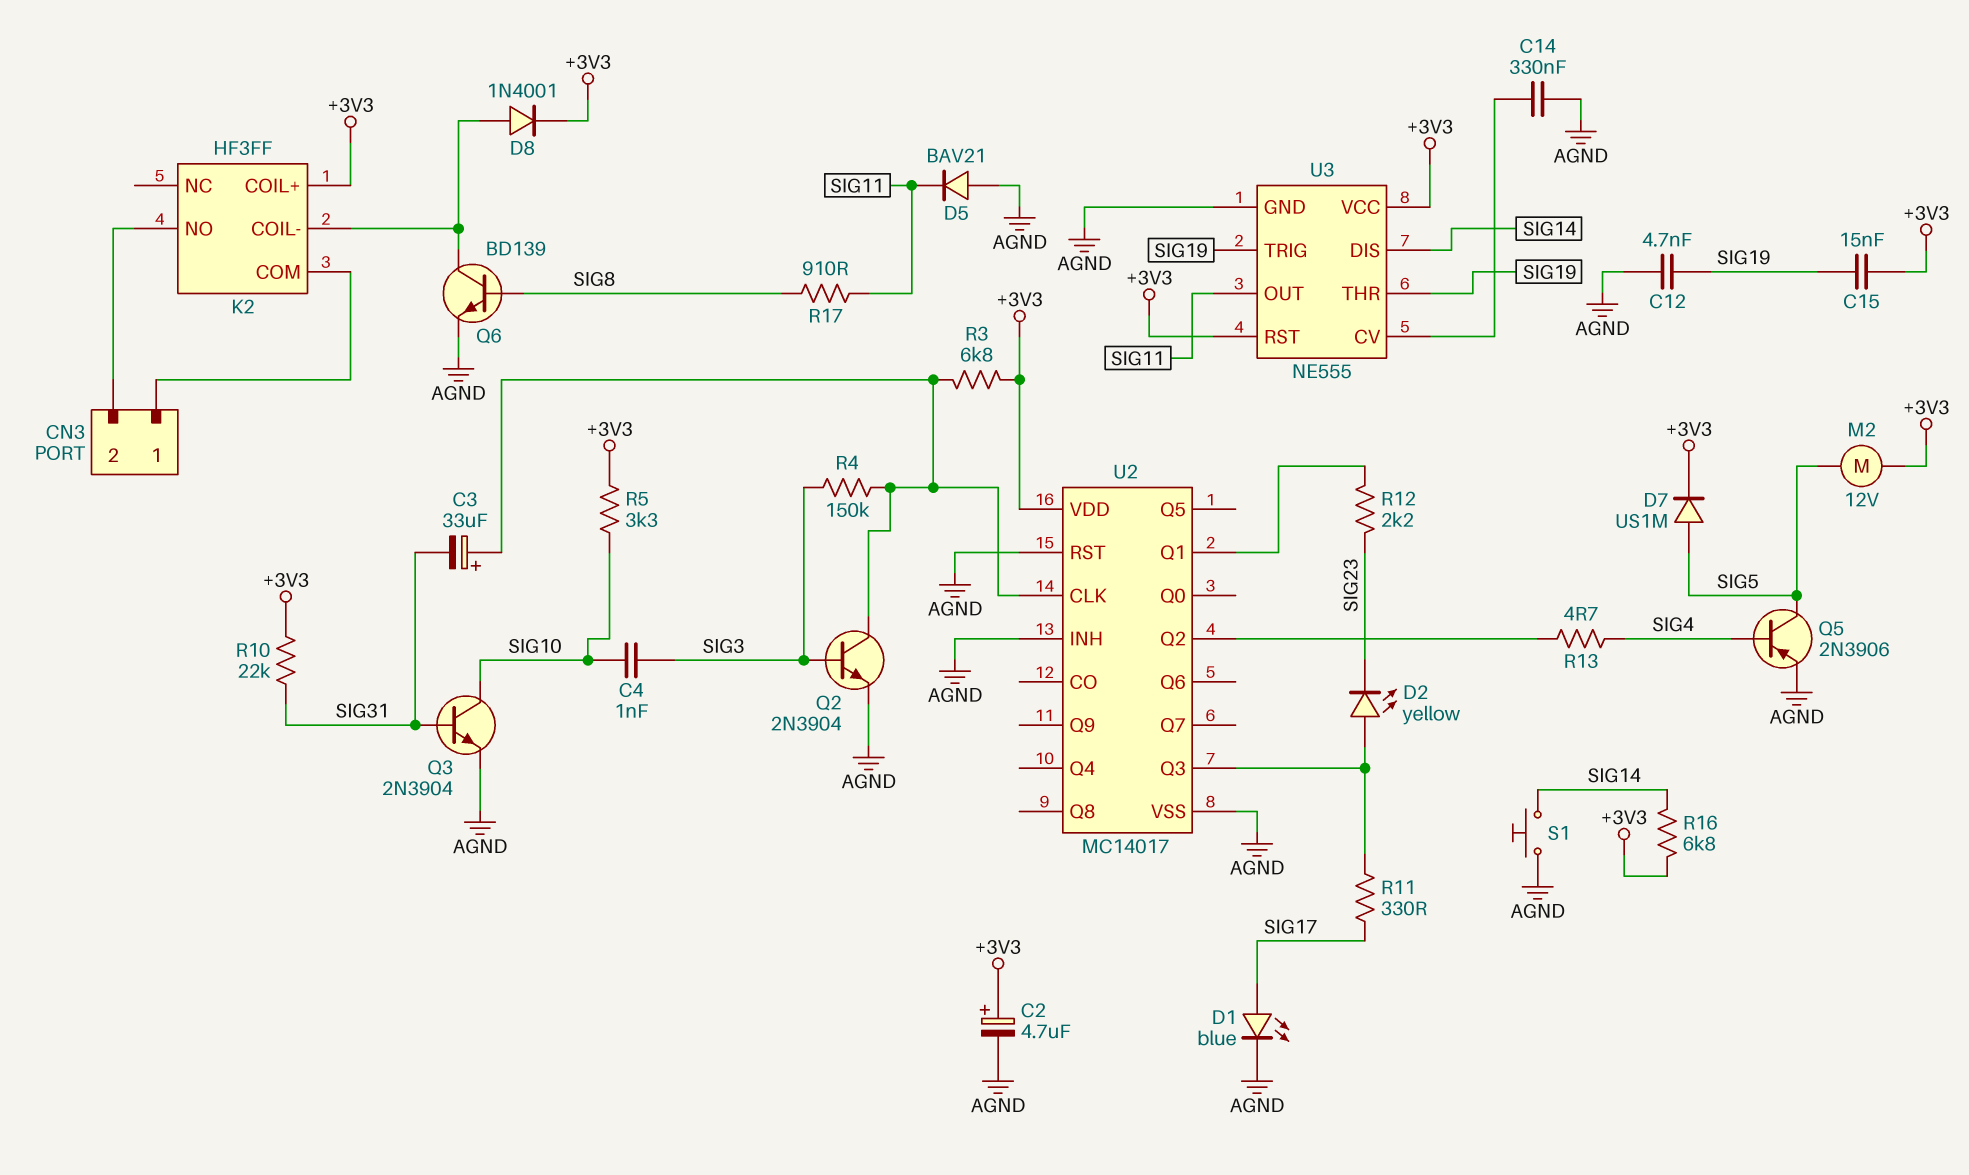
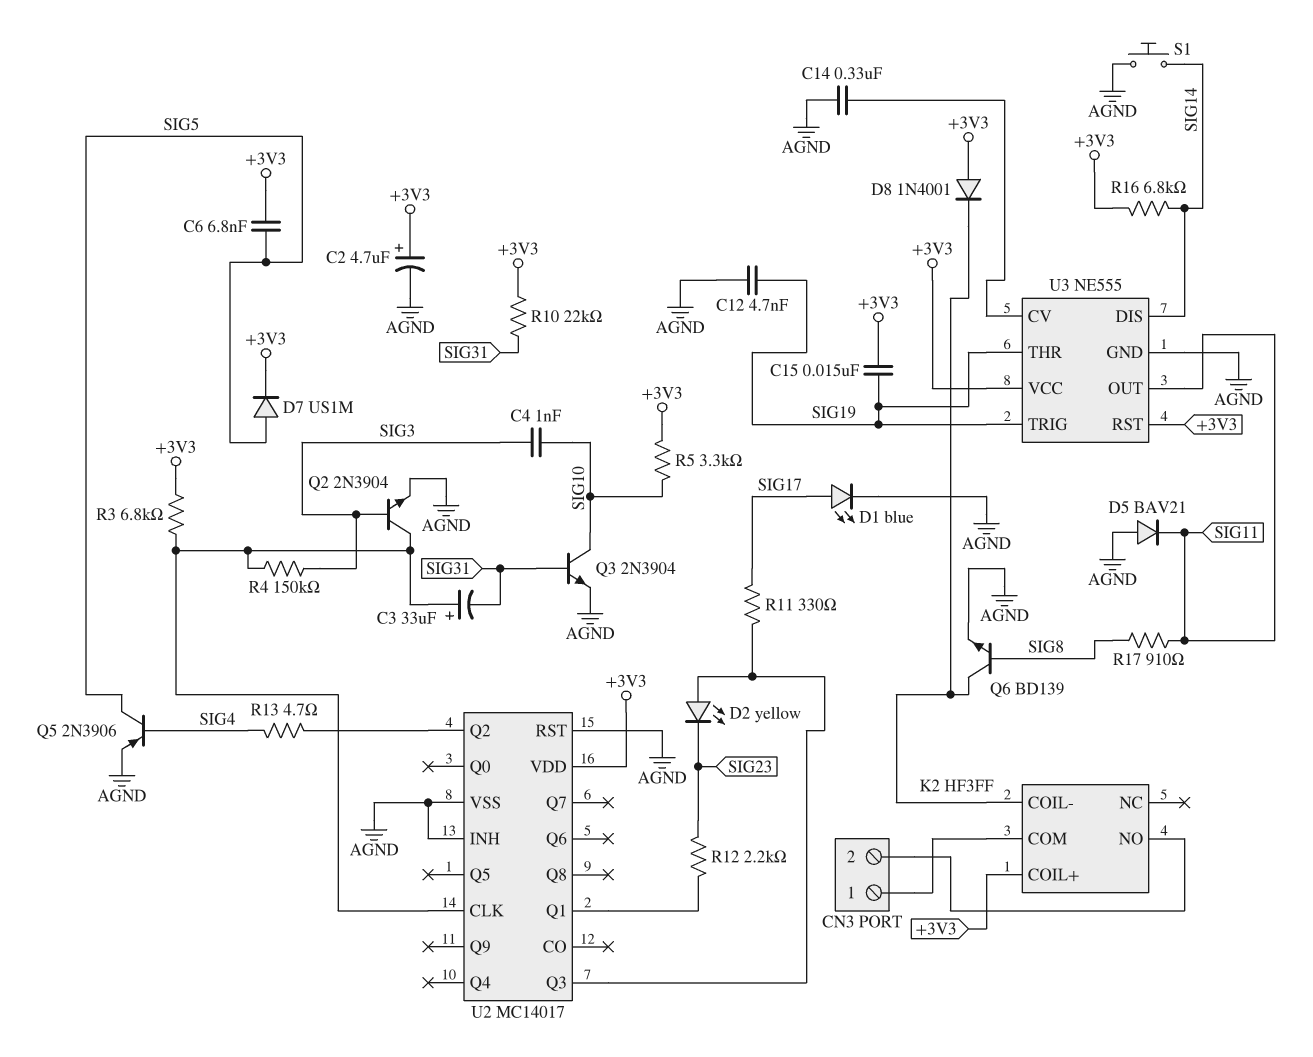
C6: none -> 6.8nF (+3V3, SIG5)
D8: diode 1N4001 (A K2/COIL-, K +3V3) -> diode 1N4001 (A +3V3, K K2/COIL-)
M2: motor 12V (+3V3, SIG5) -> none

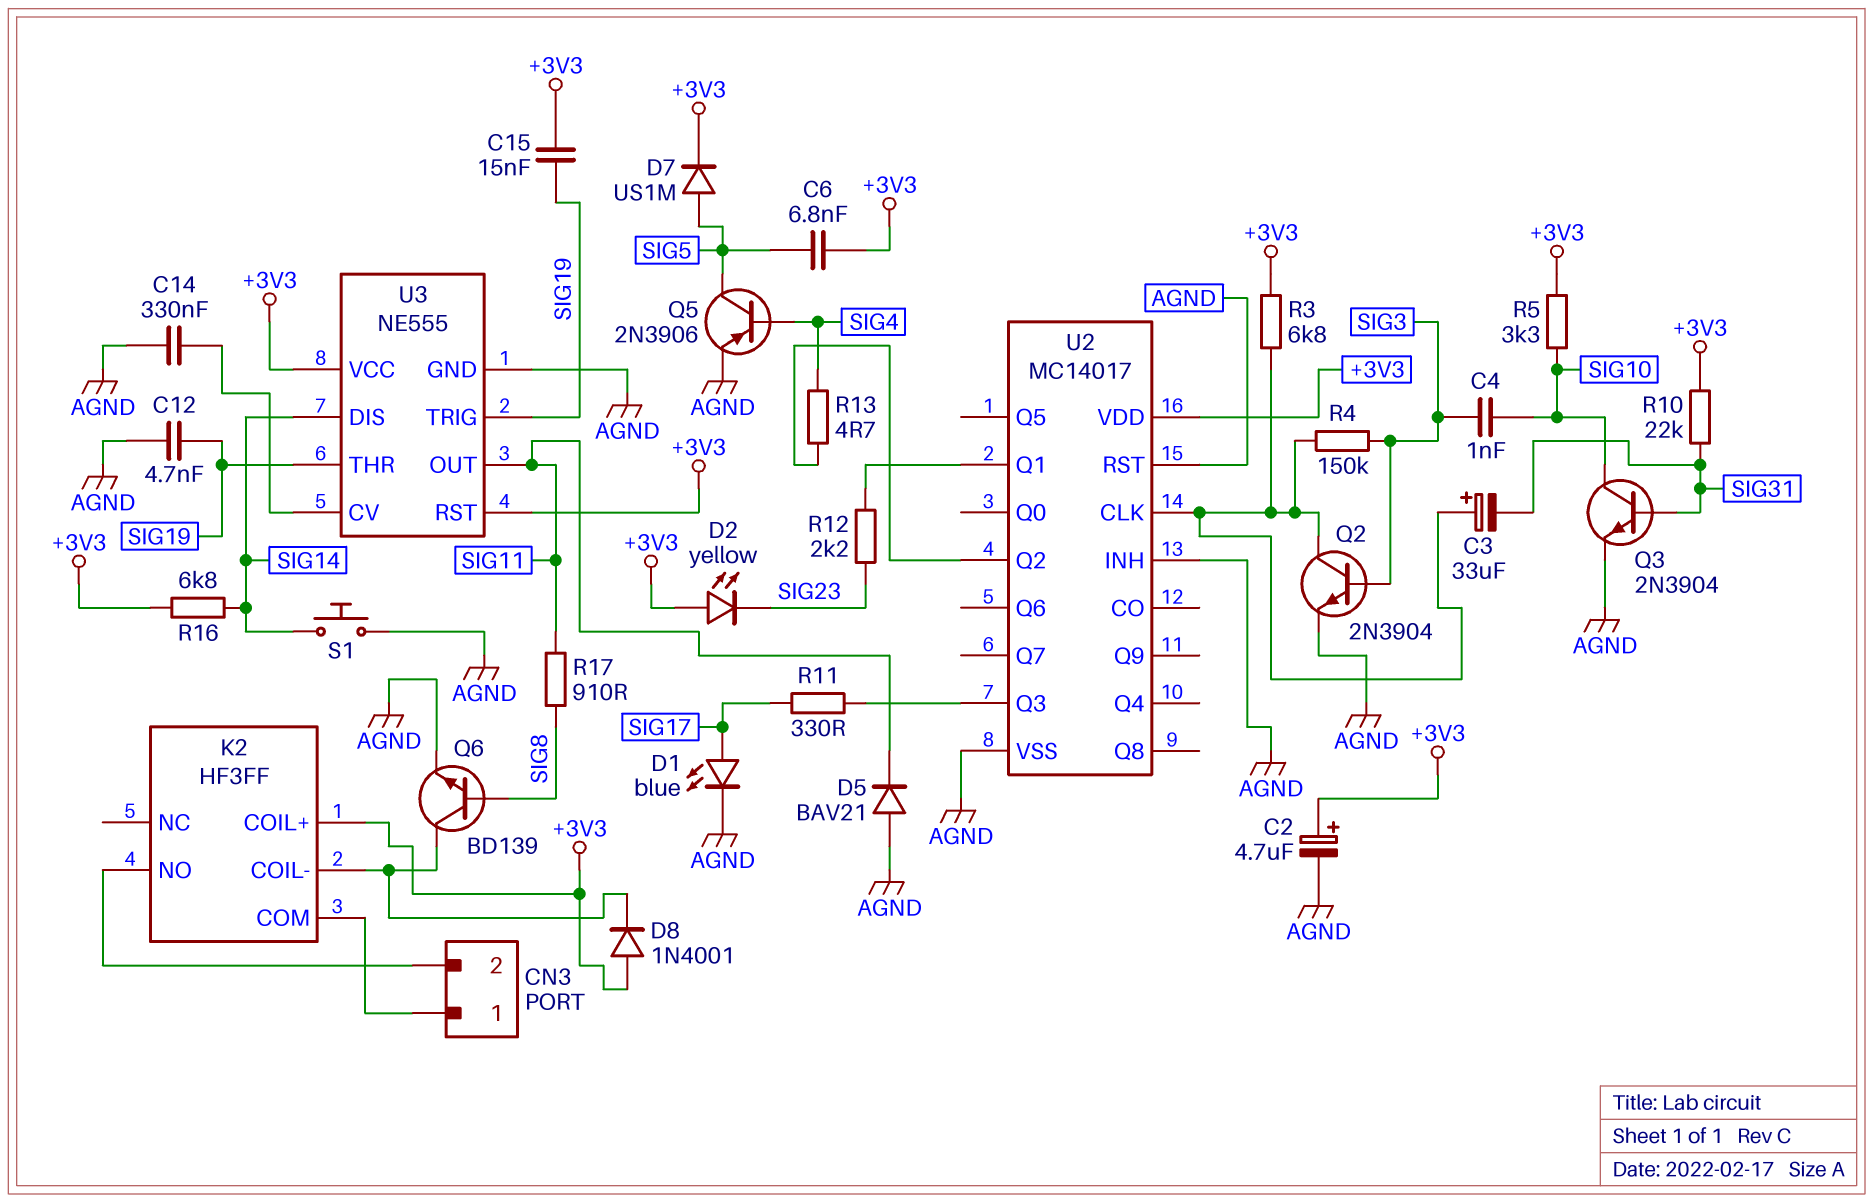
D2: LED yellow (A U2/Q3, K SIG23) -> LED yellow (A +3V3, K SIG23)

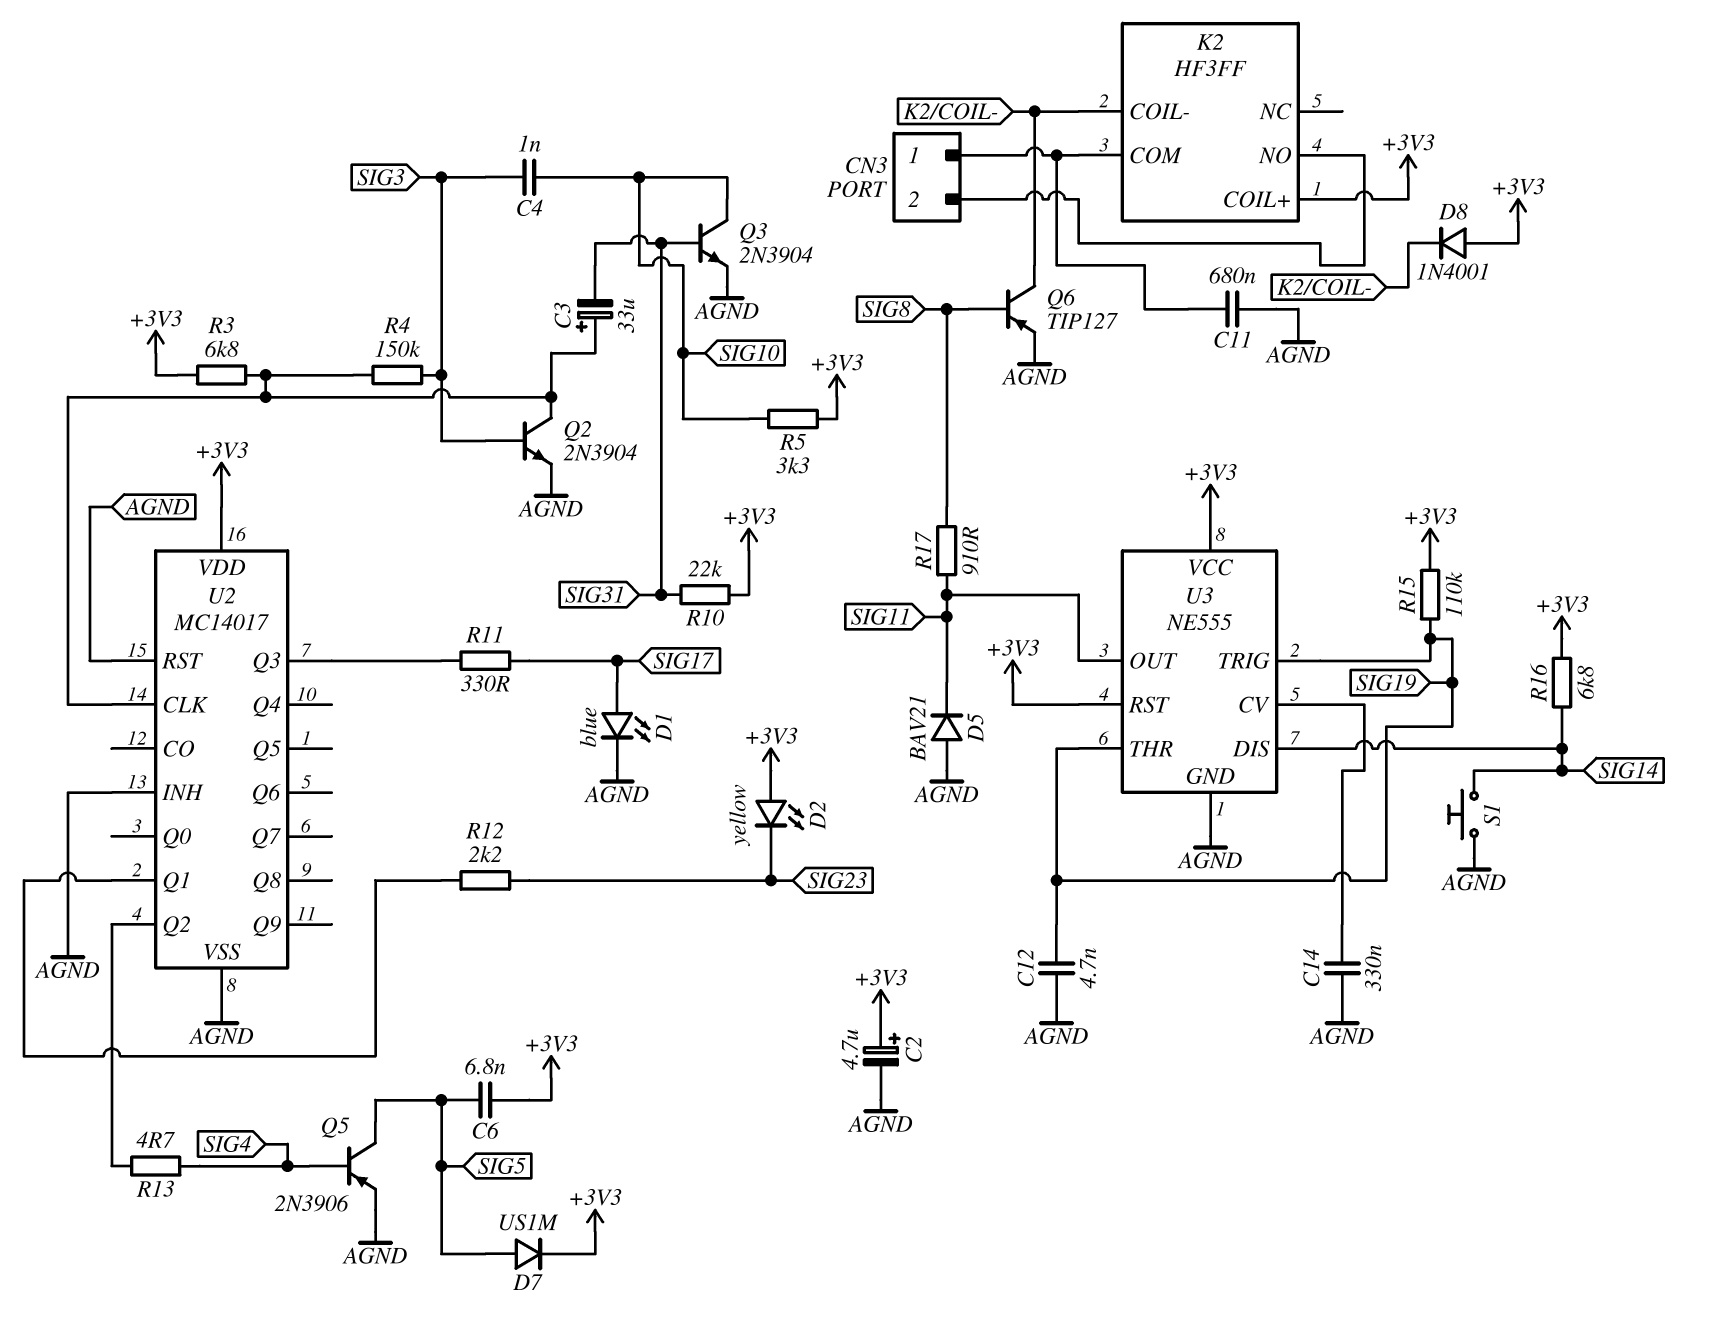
C11: none -> 680nF (AGND, CN3/1)
C15: 15nF (+3V3, SIG19) -> none
Q6: NPN BD139 (B SIG8, C K2/COIL-, E AGND) -> PNP TIP127 (B SIG8, C K2/COIL-, E AGND)
R15: none -> 110k (+3V3, SIG19)

